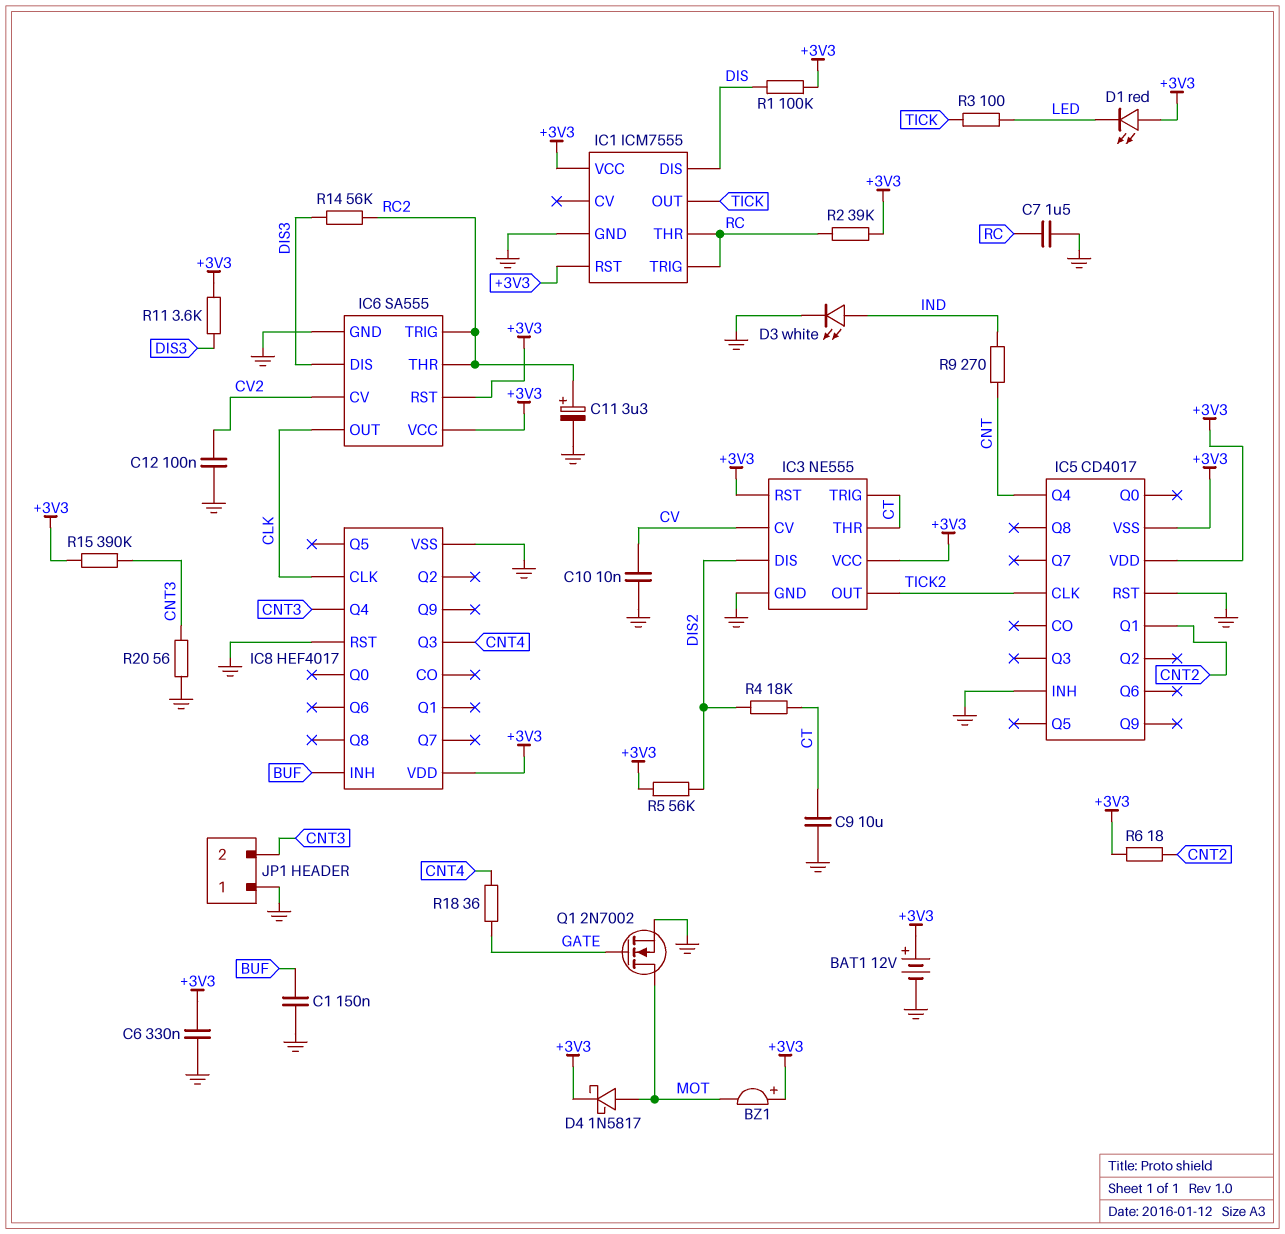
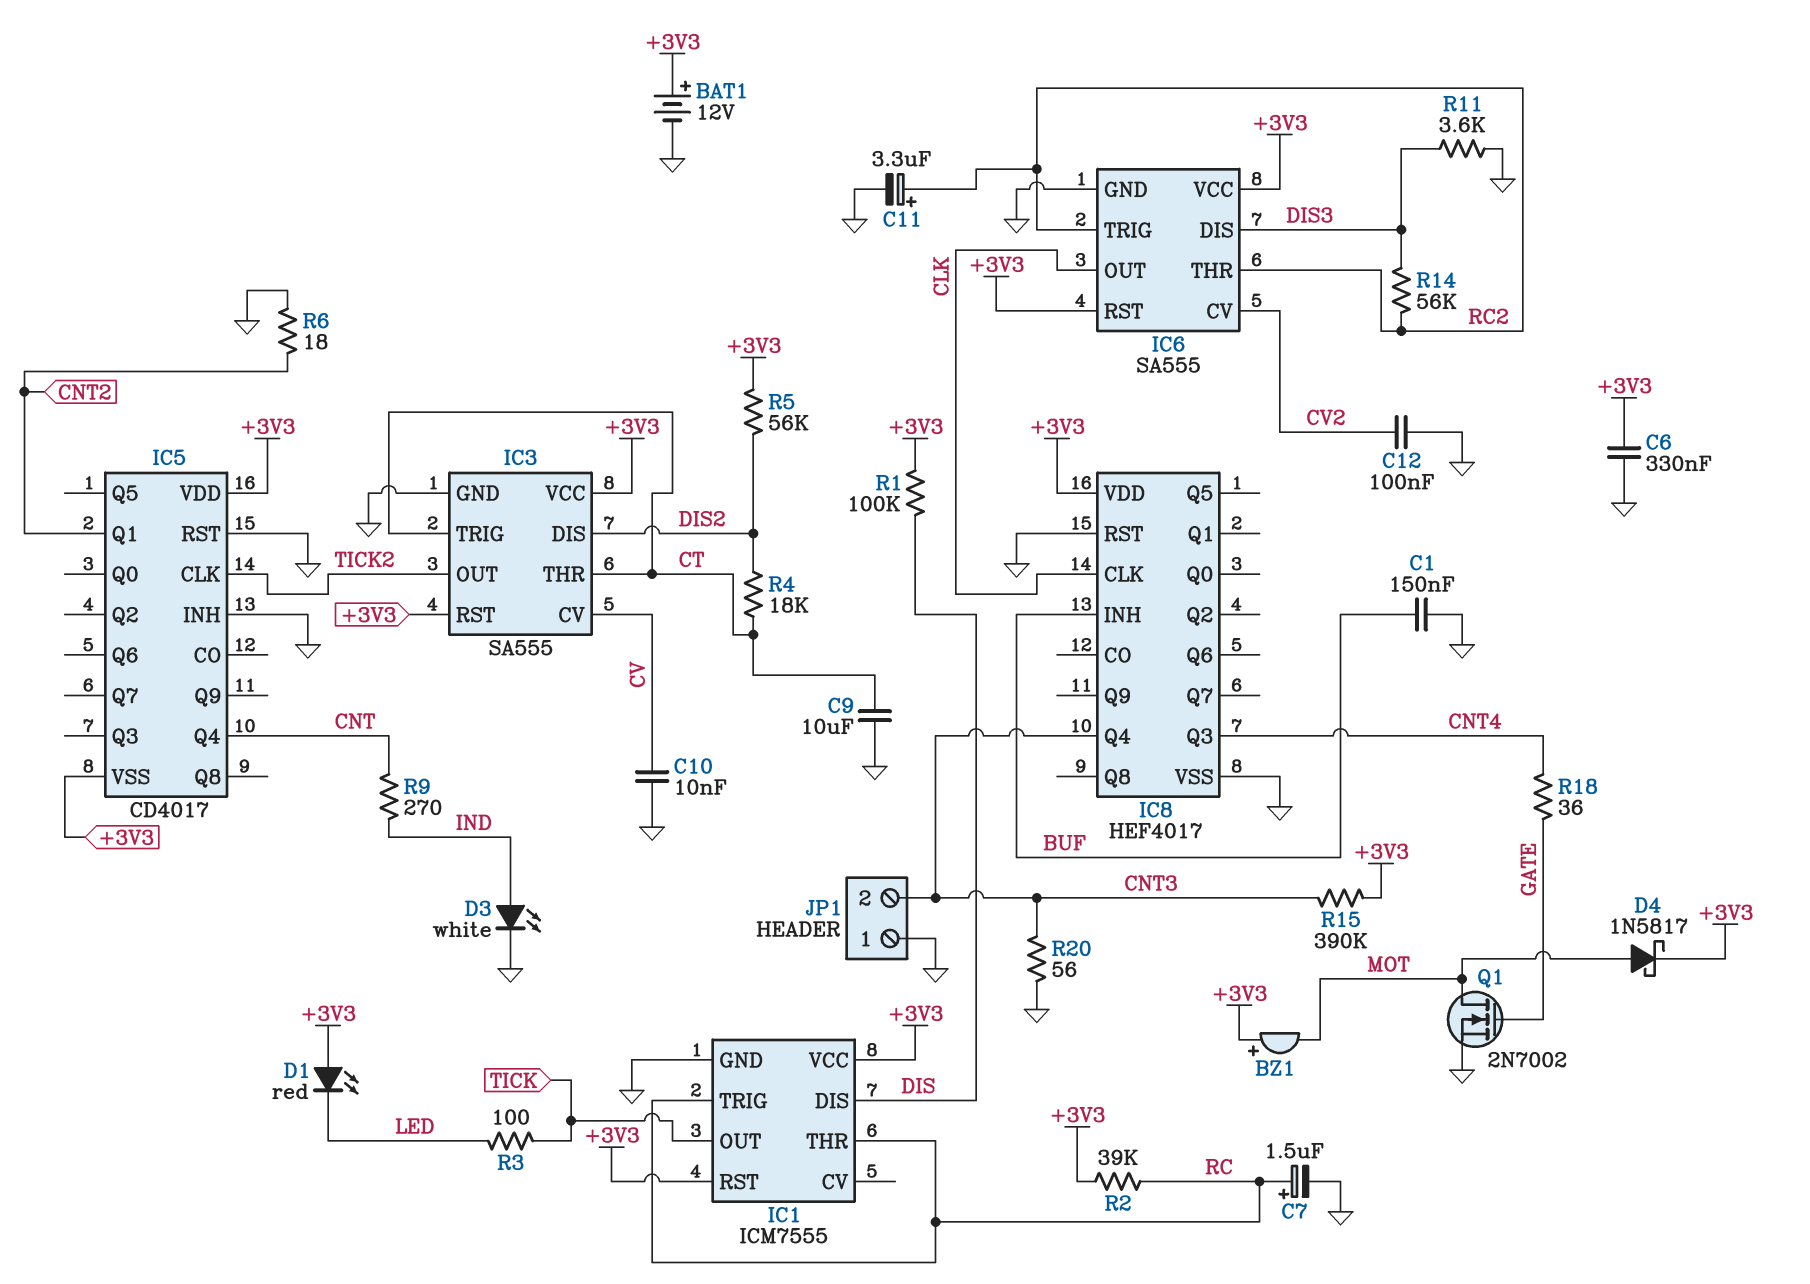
C7: 1.5uF (GND, RC) -> 1.5uF (plus RC, minus GND)
IC3: NE555 -> SA555
R6: 18 (+3V3, CNT2) -> 18 (CNT2, GND)
R11: 3.6k (+3V3, DIS3) -> 3.6k (DIS3, GND)

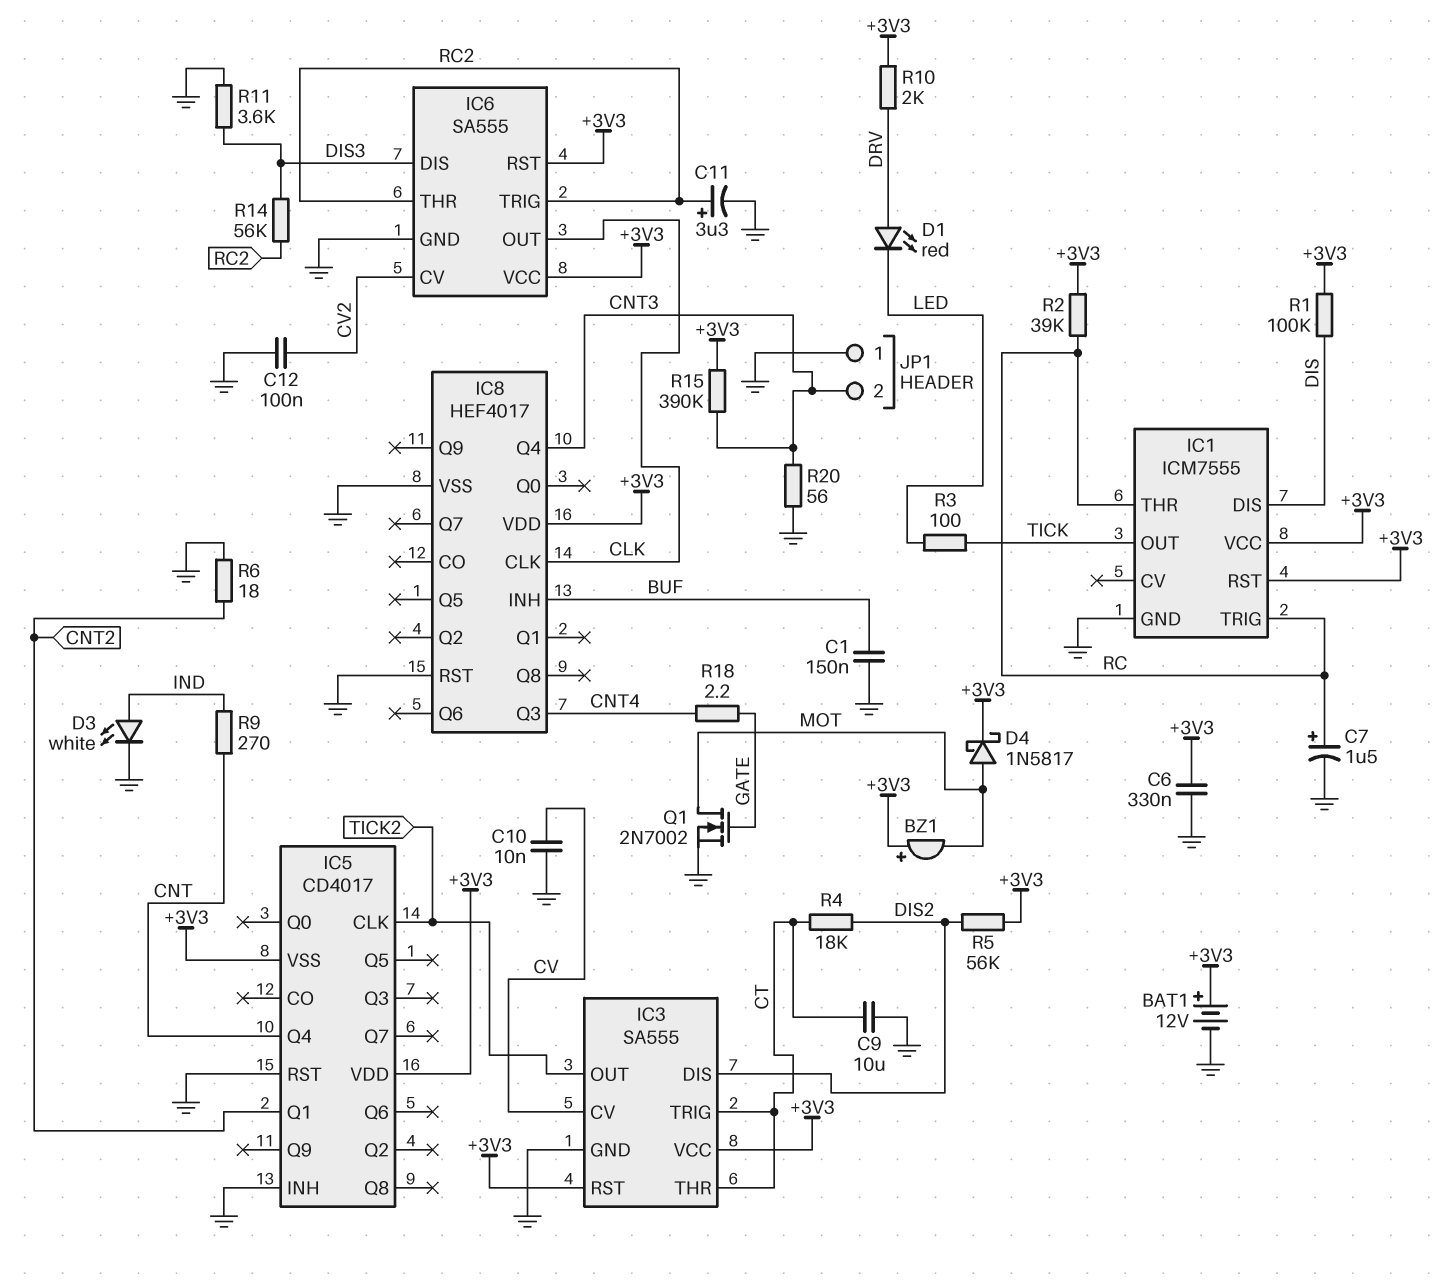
D1: LED red (A +3V3, K LED) -> LED red (A DRV, K LED)
R10: none -> 2k (+3V3, DRV)
R18: 36 (CNT4, GATE) -> 2.2 (CNT4, GATE)

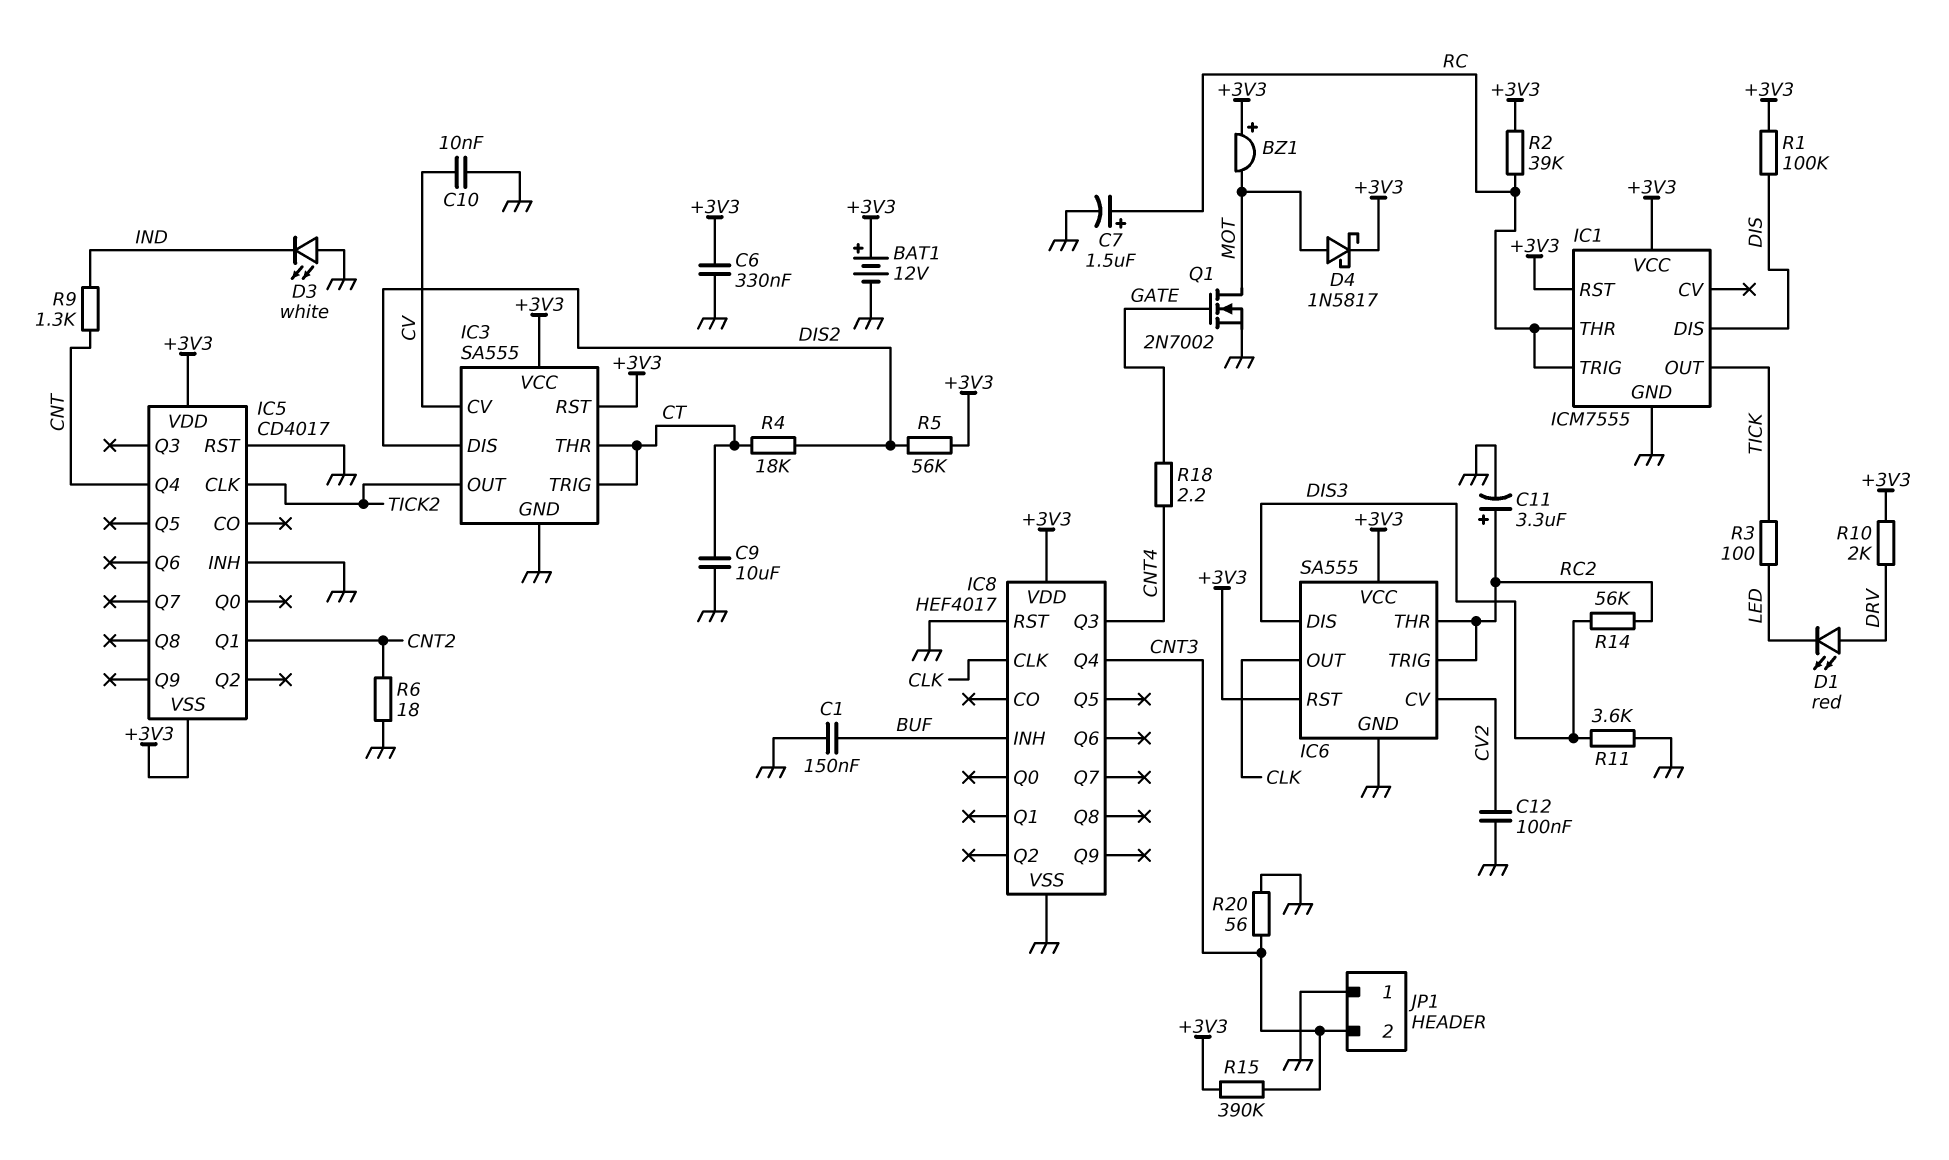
D3: LED white (A IND, K GND) -> LED white (A GND, K IND)
R9: 270 (CNT, IND) -> 1.3k (CNT, IND)

